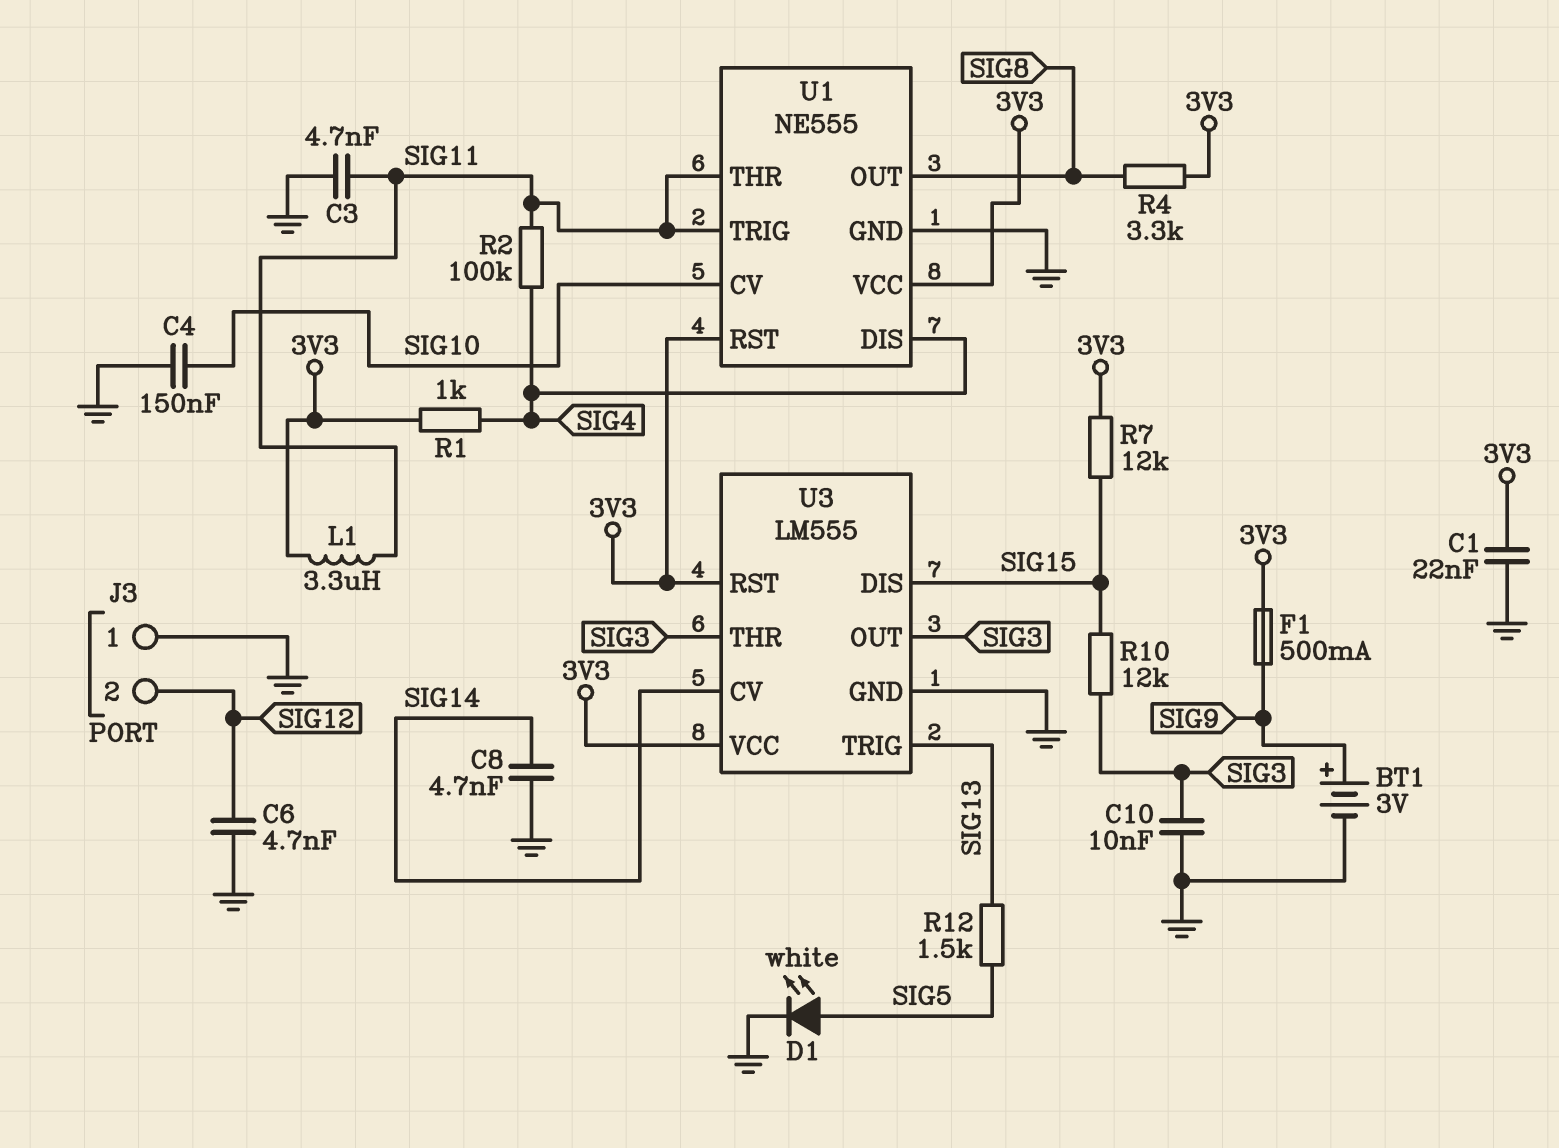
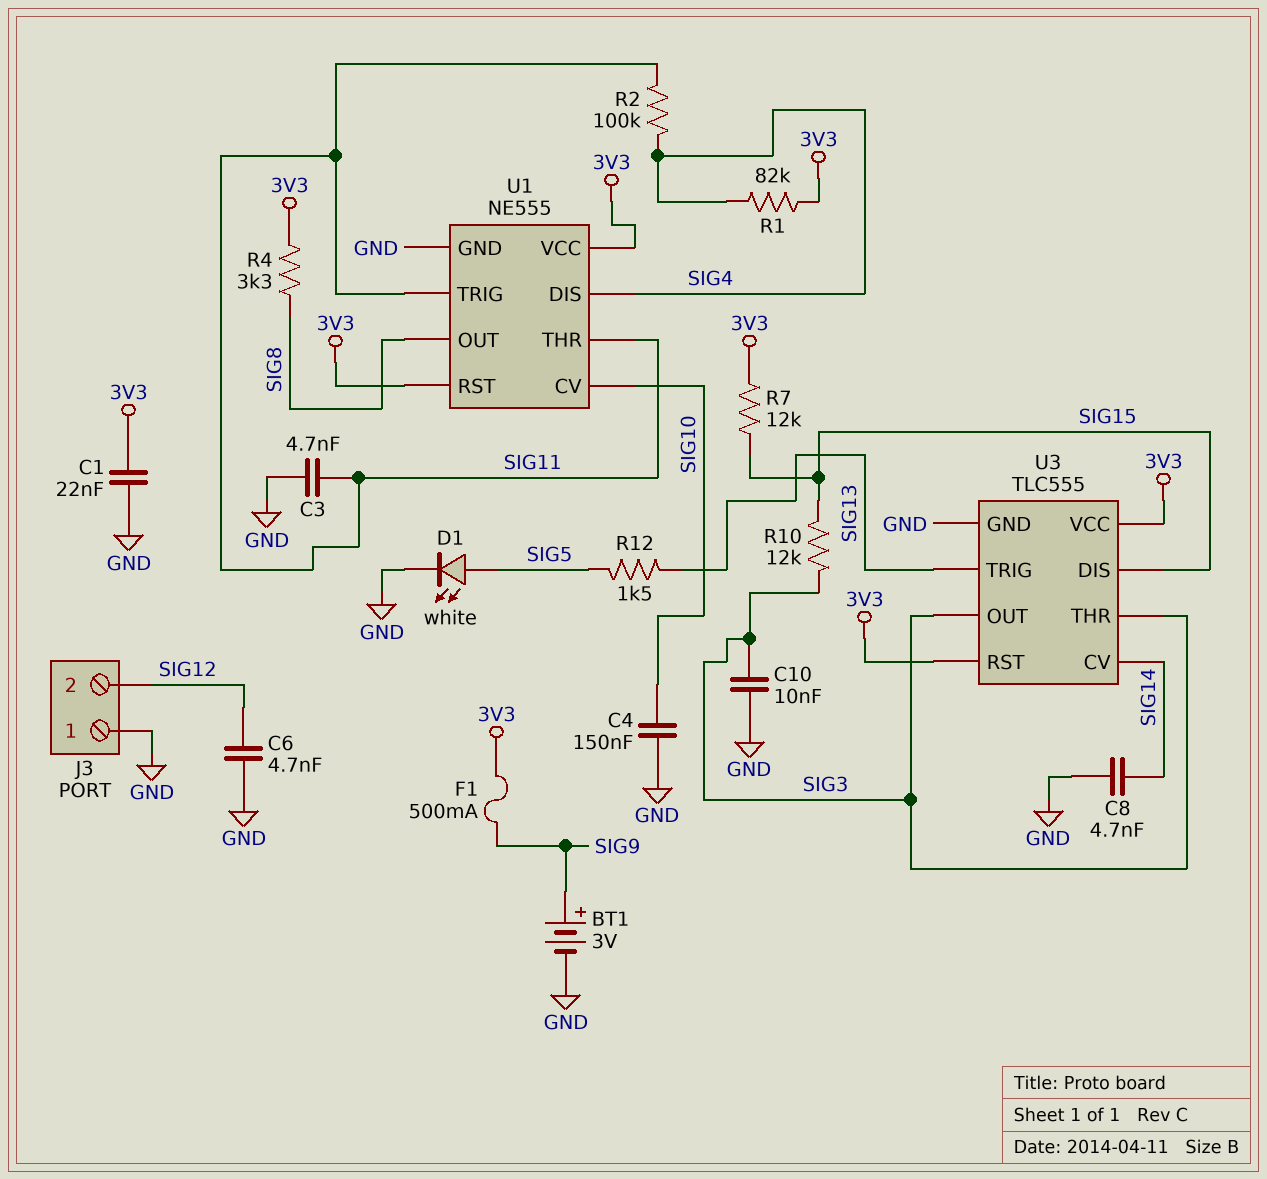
L1: 3.3uH (3V3, SIG11) -> none
R1: 1k (3V3, SIG4) -> 82k (3V3, SIG4)
U3: LM555 -> TLC555

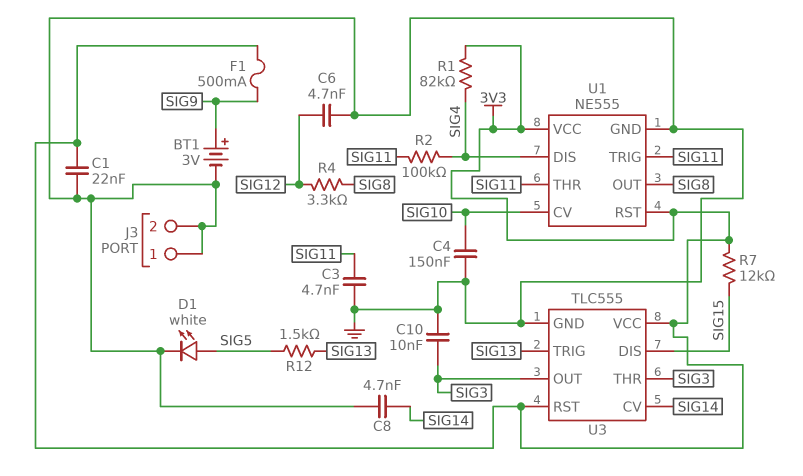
J3 pin 2: SIG12 -> GND
R4: 3.3k (3V3, SIG8) -> 3.3k (SIG8, SIG12)
R10: 12k (SIG3, SIG15) -> none

